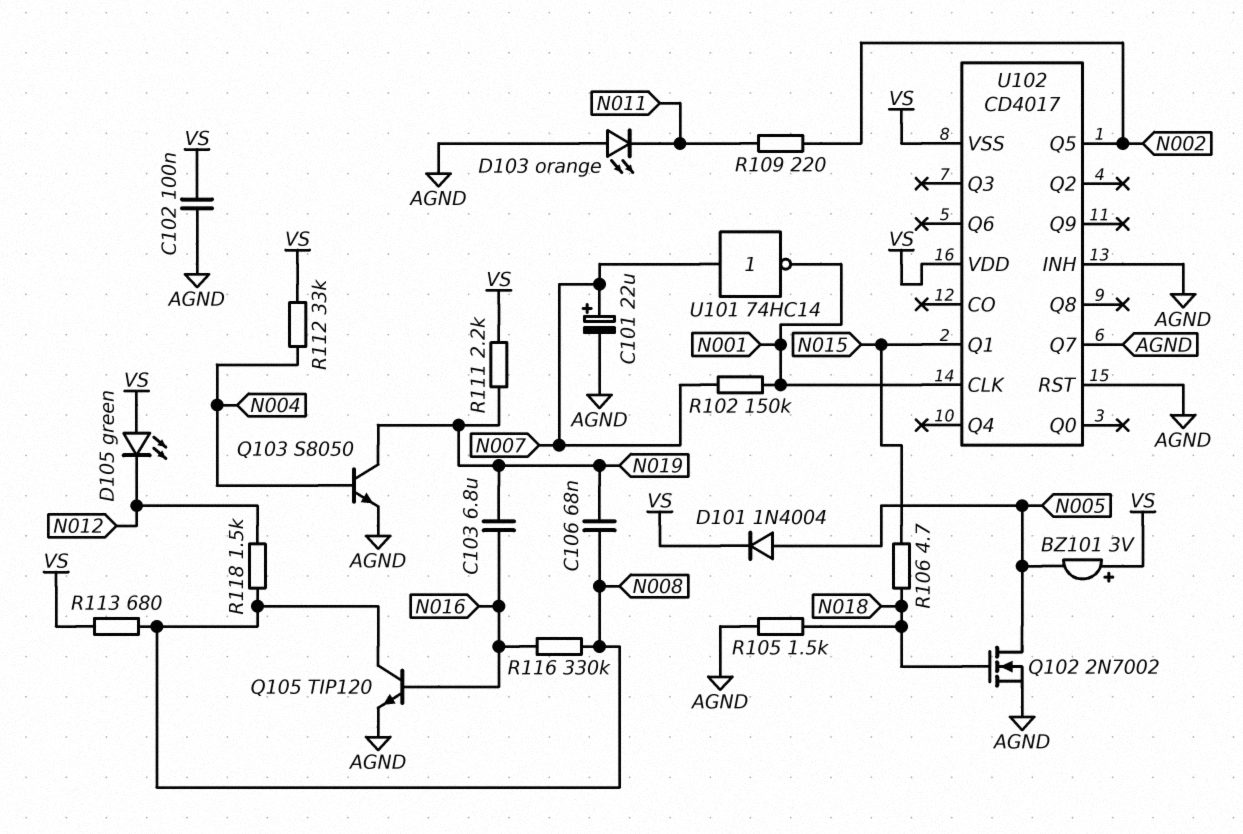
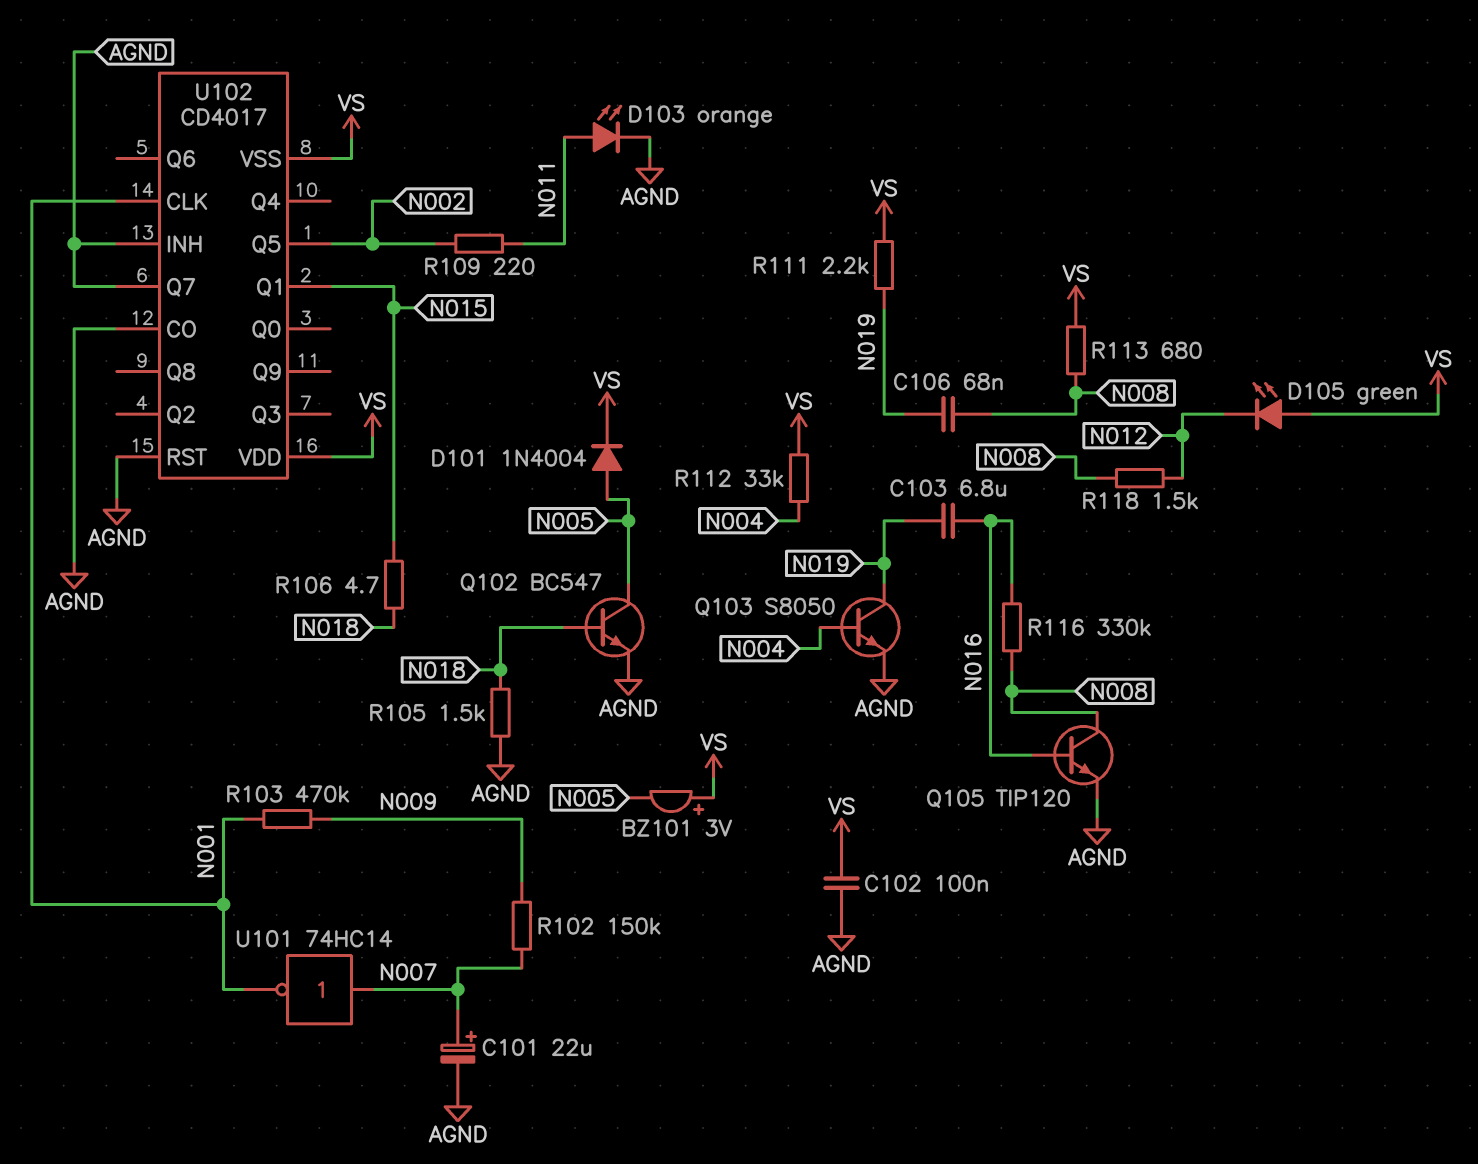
D103: LED orange (A AGND, K N011) -> LED orange (A N011, K AGND)
Q102: NMOS 2N7002 (G N018, D N005, S AGND) -> NPN BC547 (B N018, C N005, E AGND)
R102: 150k (N001, N007) -> 150k (N007, N009)
R103: none -> 470k (N001, N009)
U102 pin CO: none -> AGND

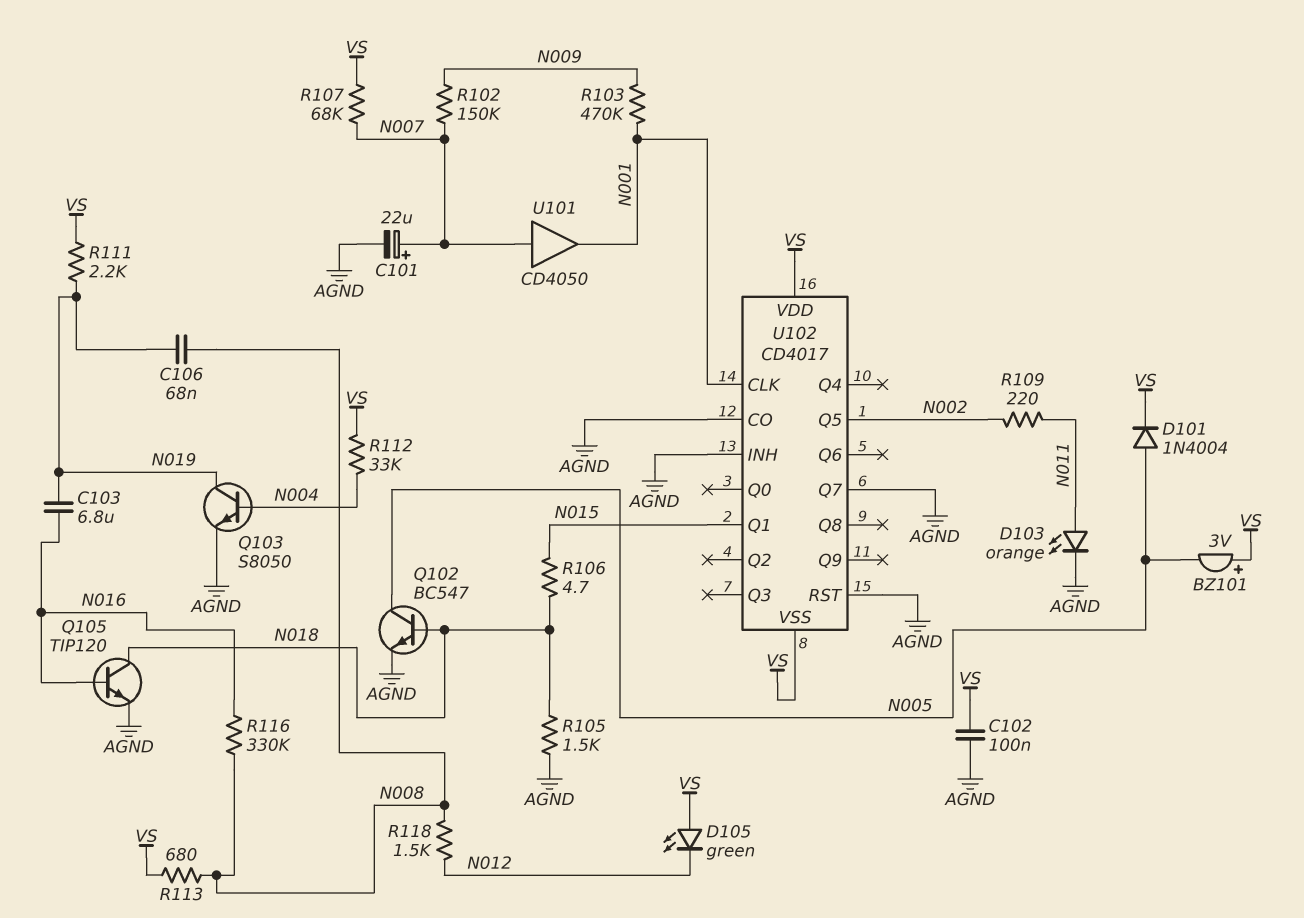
Q105: NPN TIP120 (B N016, C N008, E AGND) -> NPN TIP120 (B N016, C N018, E AGND)
R107: none -> 68k (N007, VS)
U101: NOT 74HC14 (in N007, out N001) -> buffer CD4050 (in N007, out N001)

